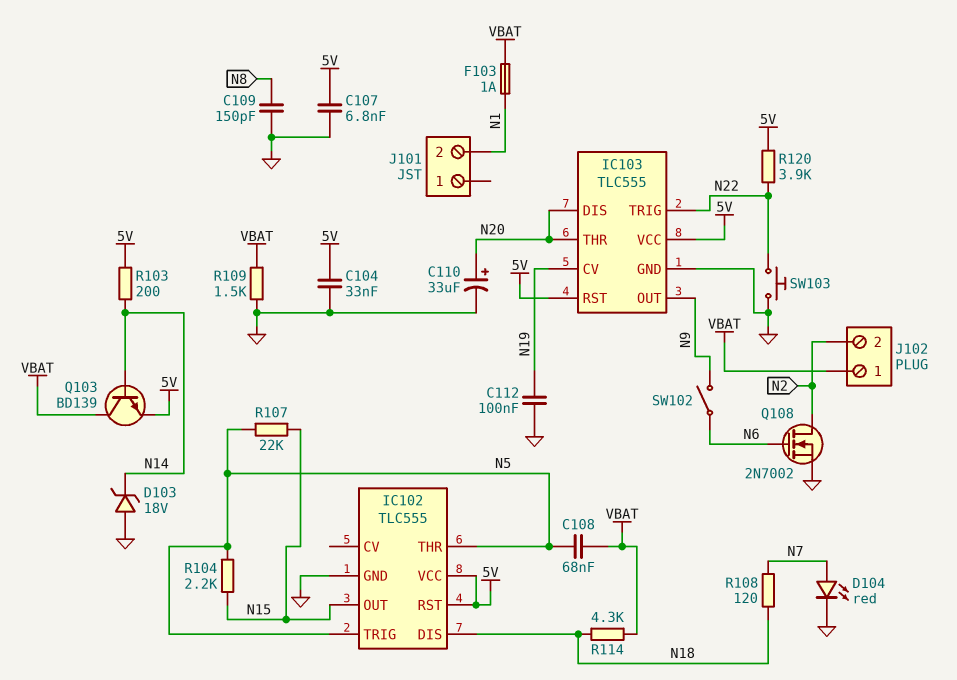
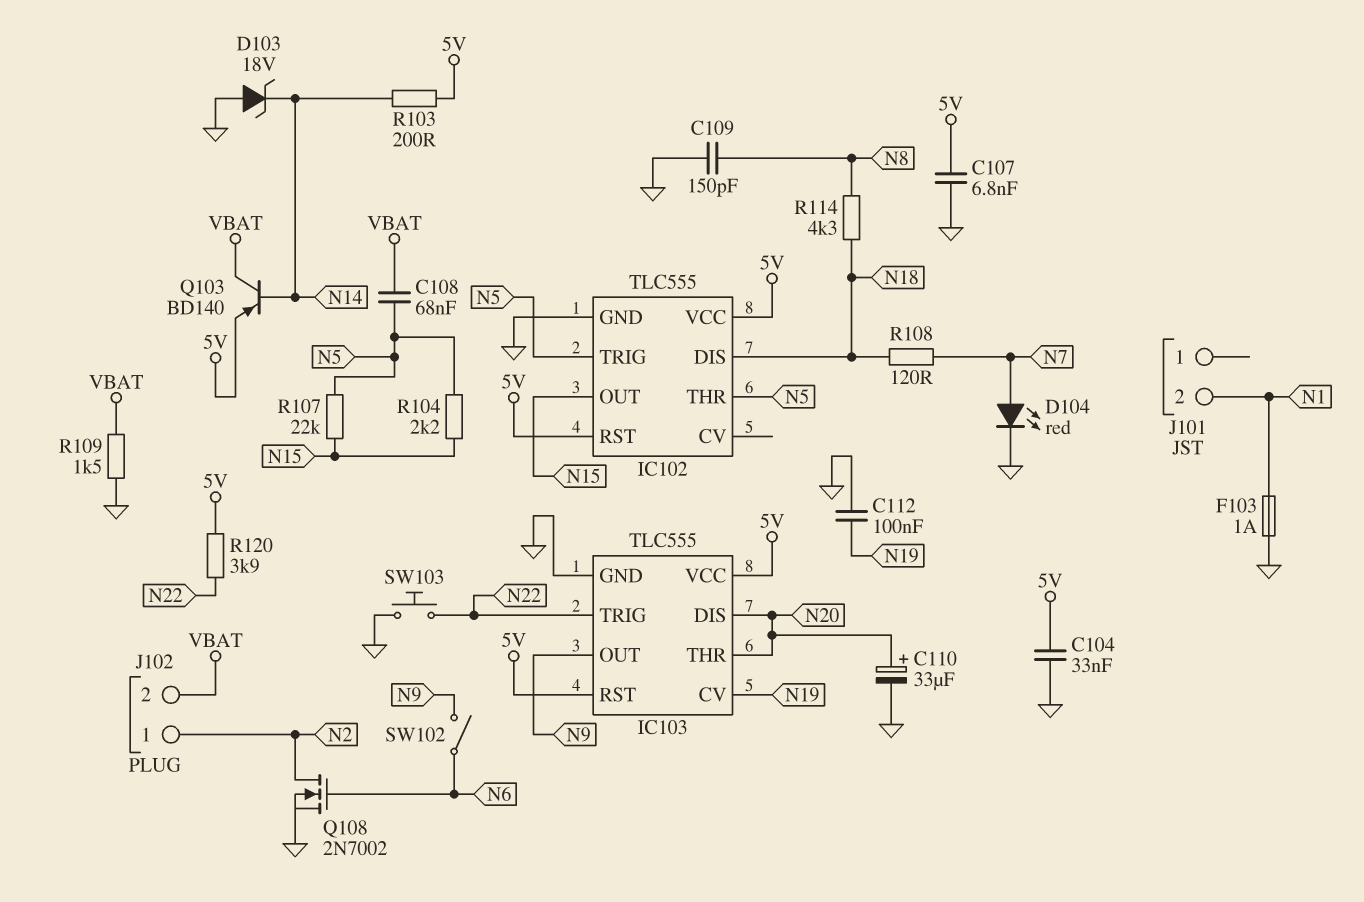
F103: 1A (N1, VBAT) -> 1A (GND, N1)
J102 pin 1: VBAT -> N2
J102 pin 2: N2 -> VBAT
Q103: NPN BD139 (B N14, C VBAT, E 5V) -> PNP BD140 (B N14, C VBAT, E 5V)
R114: 4.3k (N18, VBAT) -> 4.3k (N8, N18)

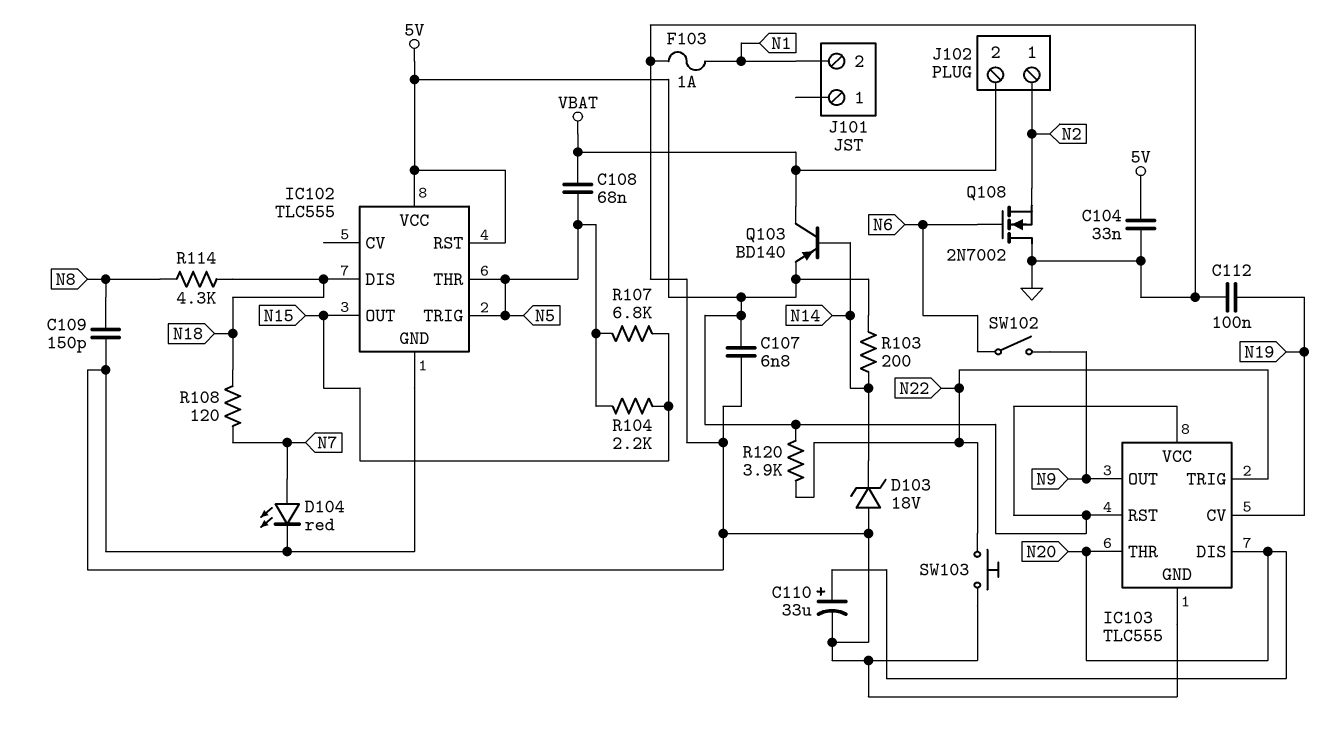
Q108: NMOS 2N7002 (G N6, D N2, S GND) -> NMOS 2N7002 (G N6, D GND, S N2)
R107: 22k (N5, N15) -> 6.8k (N5, N15)
R109: 1.5k (GND, VBAT) -> none

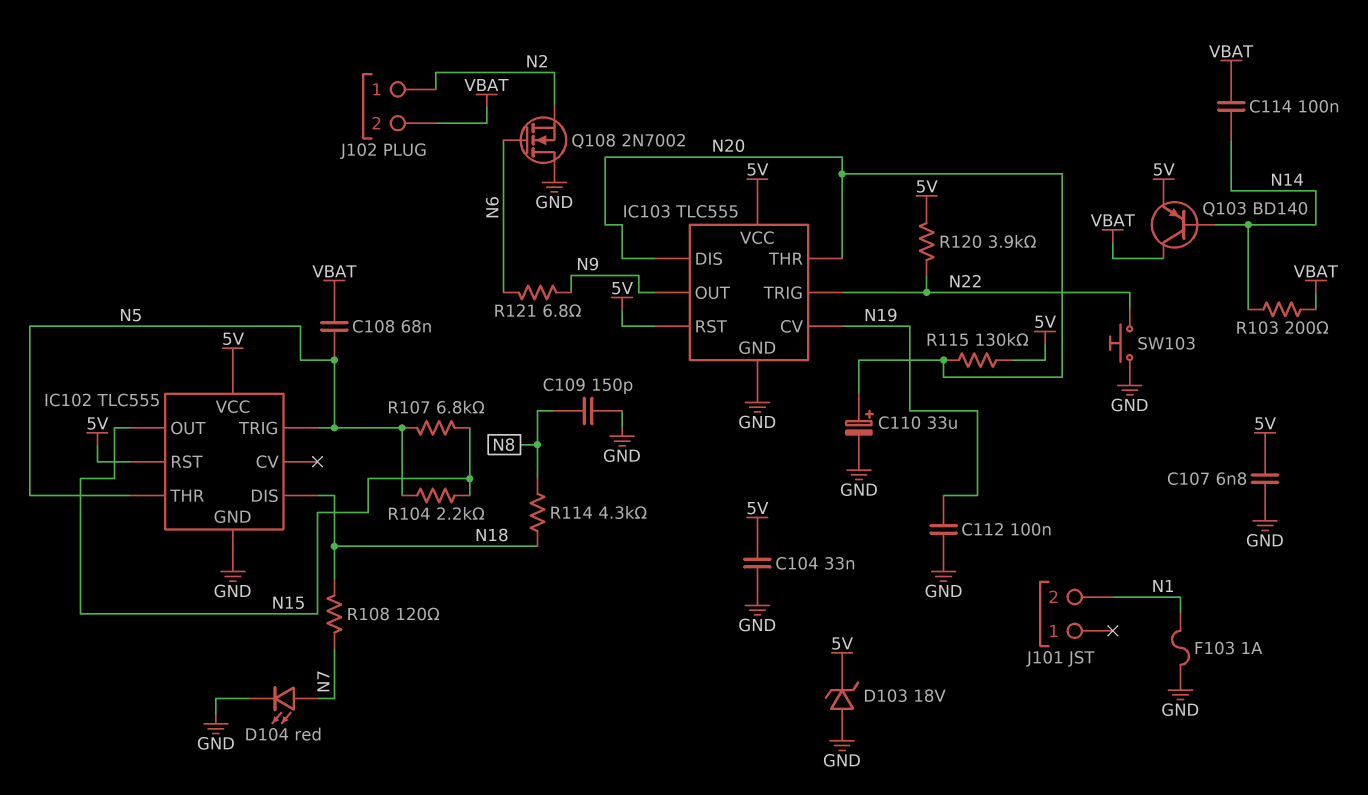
C114: none -> 100nF (N14, VBAT)
D103: zener 18V (A GND, K N14) -> zener 18V (A GND, K 5V)
R103: 200 (5V, N14) -> 200 (N14, VBAT)
R115: none -> 130k (5V, N20)
R121: none -> 6.8 (N6, N9)
SW102: switch (N6, N9) -> none

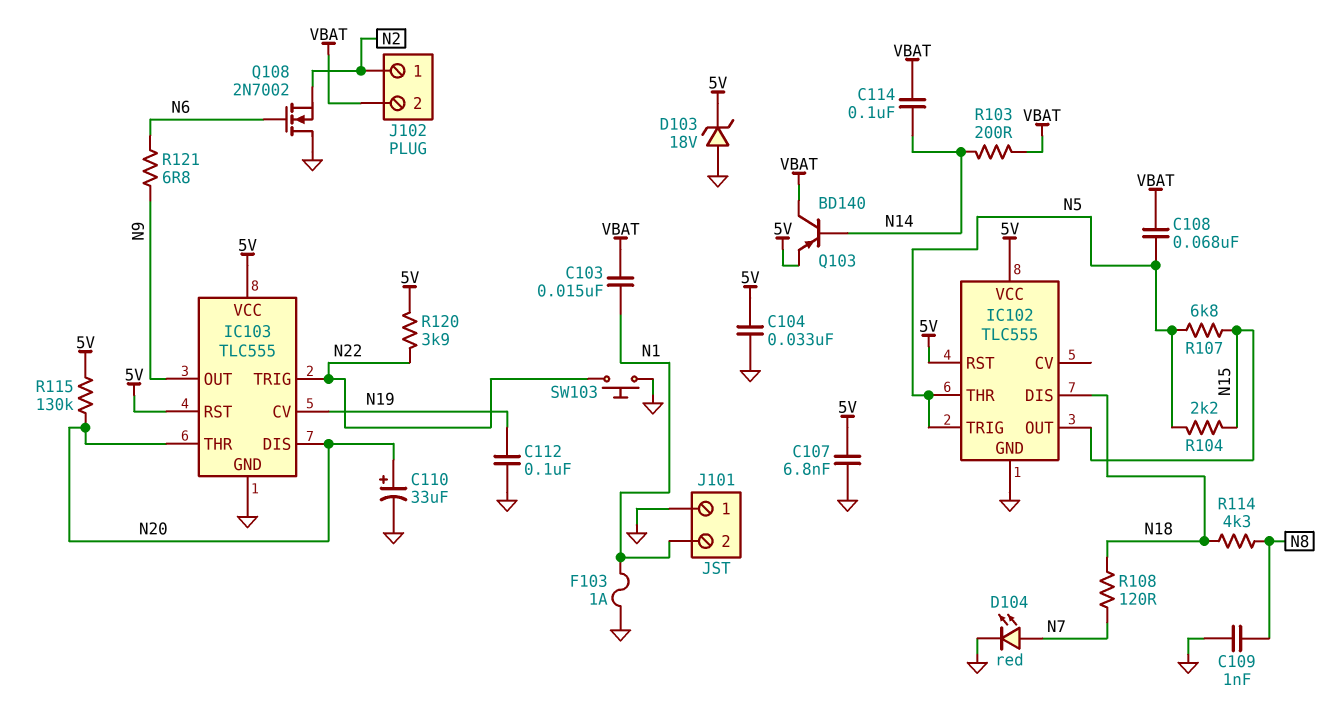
C103: none -> 15nF (N1, VBAT)
C109: 150pF (GND, N8) -> 1nF (GND, N8)
J101 pin 1: none -> GND

